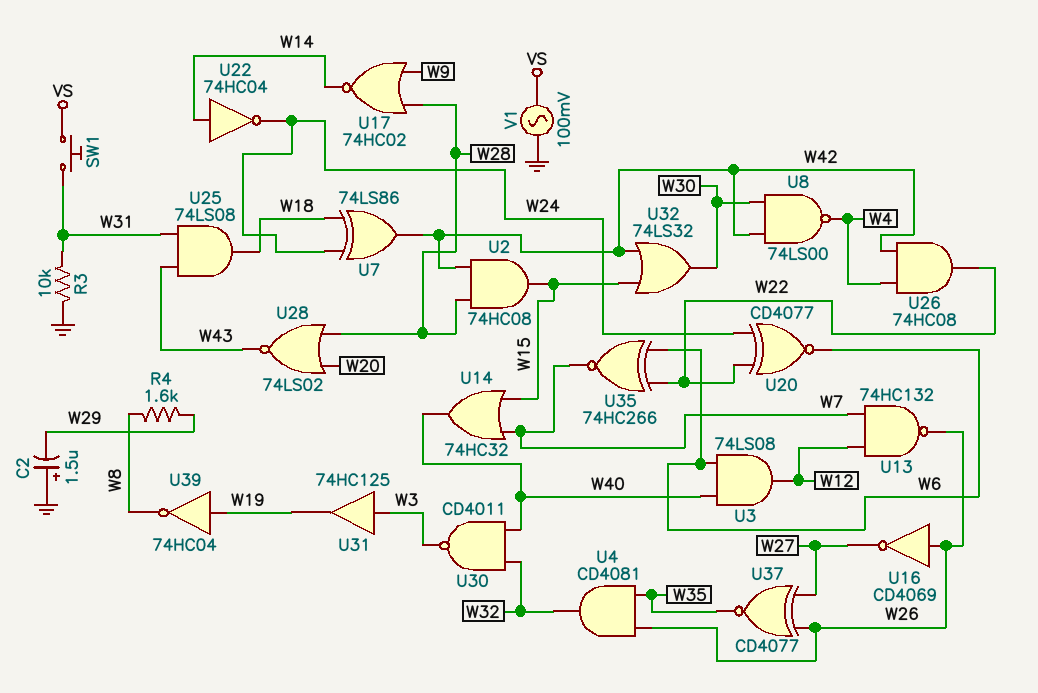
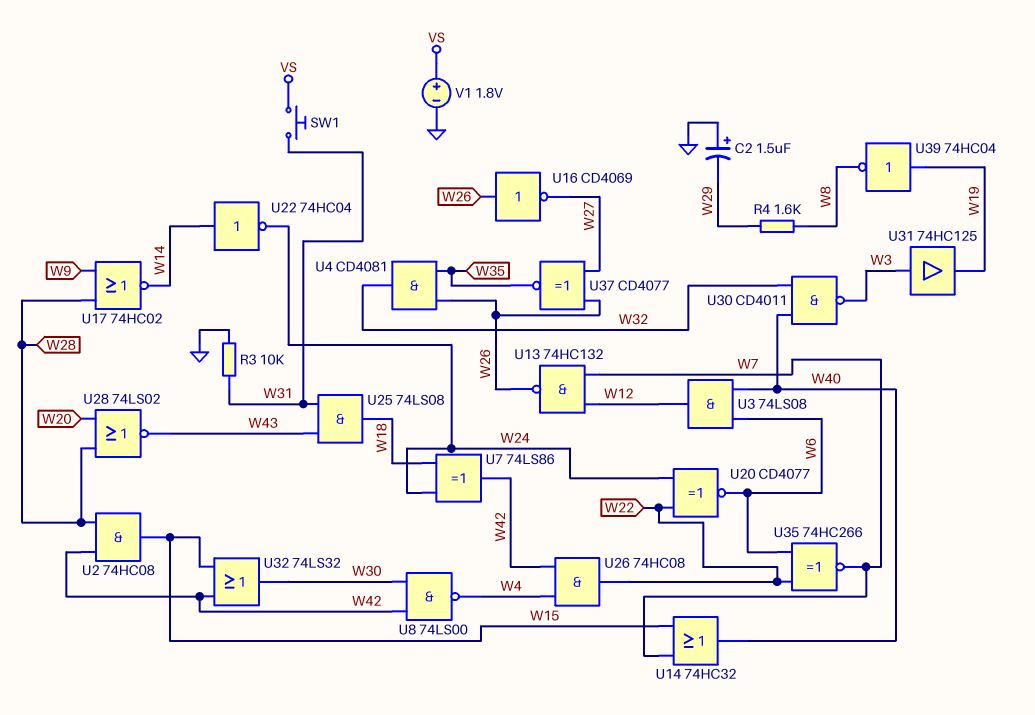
V1: AC 100mV (GND, VS) -> 1.8V (plus VS, minus GND)

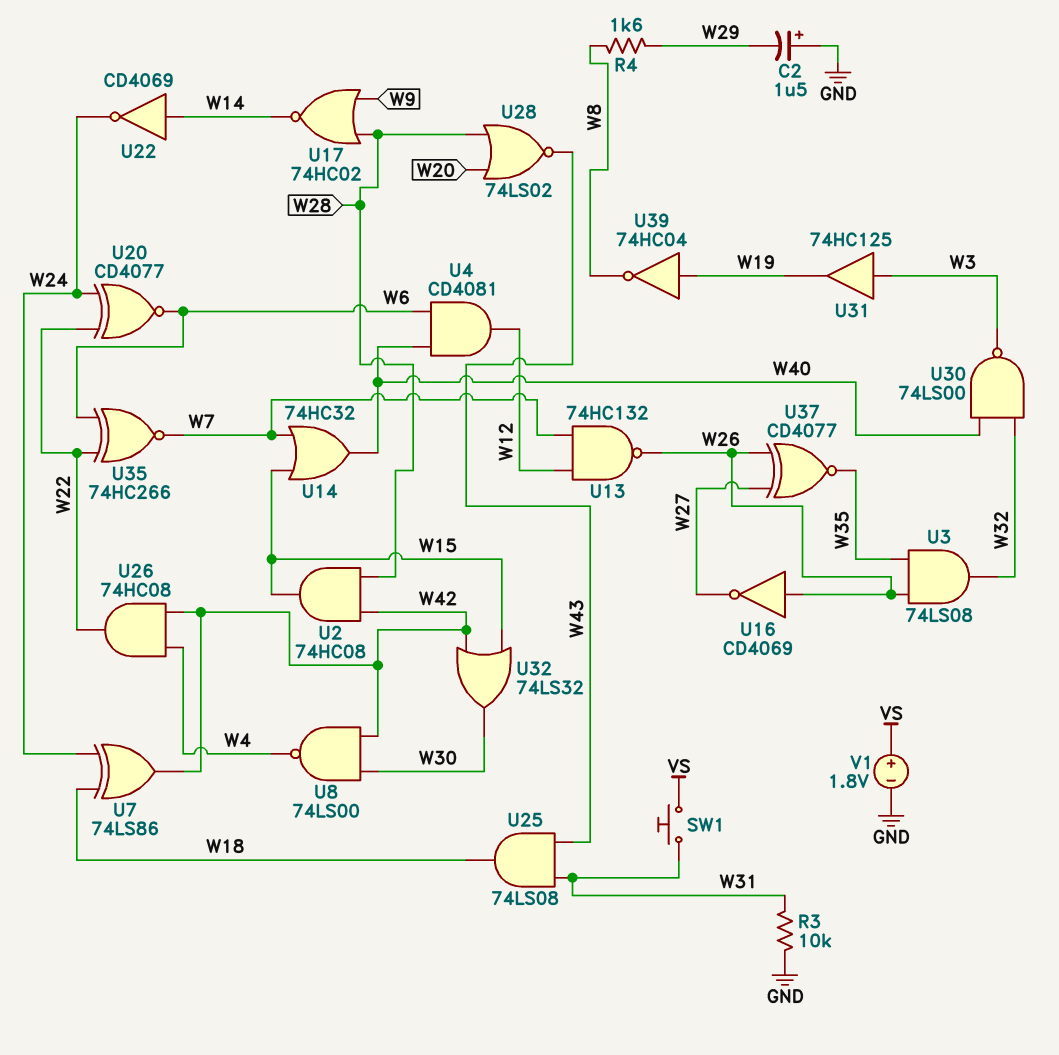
U3: AND 74LS08 (in W6, in W40, out W12) -> AND 74LS08 (in W26, in W35, out W32)
U4: AND CD4081 (in W26, in W35, out W32) -> AND CD4081 (in W6, in W40, out W12)
U22: NOT 74HC04 (in W14, out W24) -> NOT CD4069 (in W14, out W24)
U30: NAND CD4011 (in W32, in W40, out W3) -> NAND 74LS00 (in W32, in W40, out W3)

